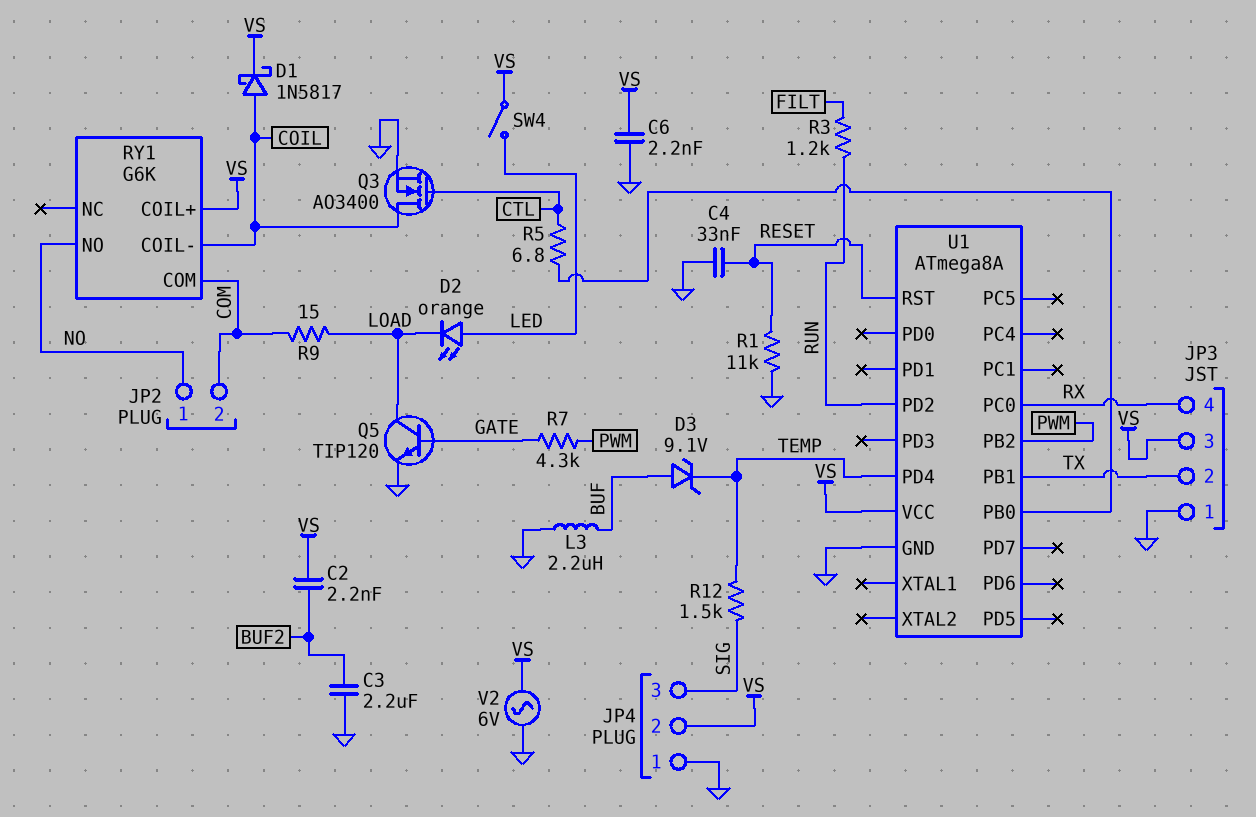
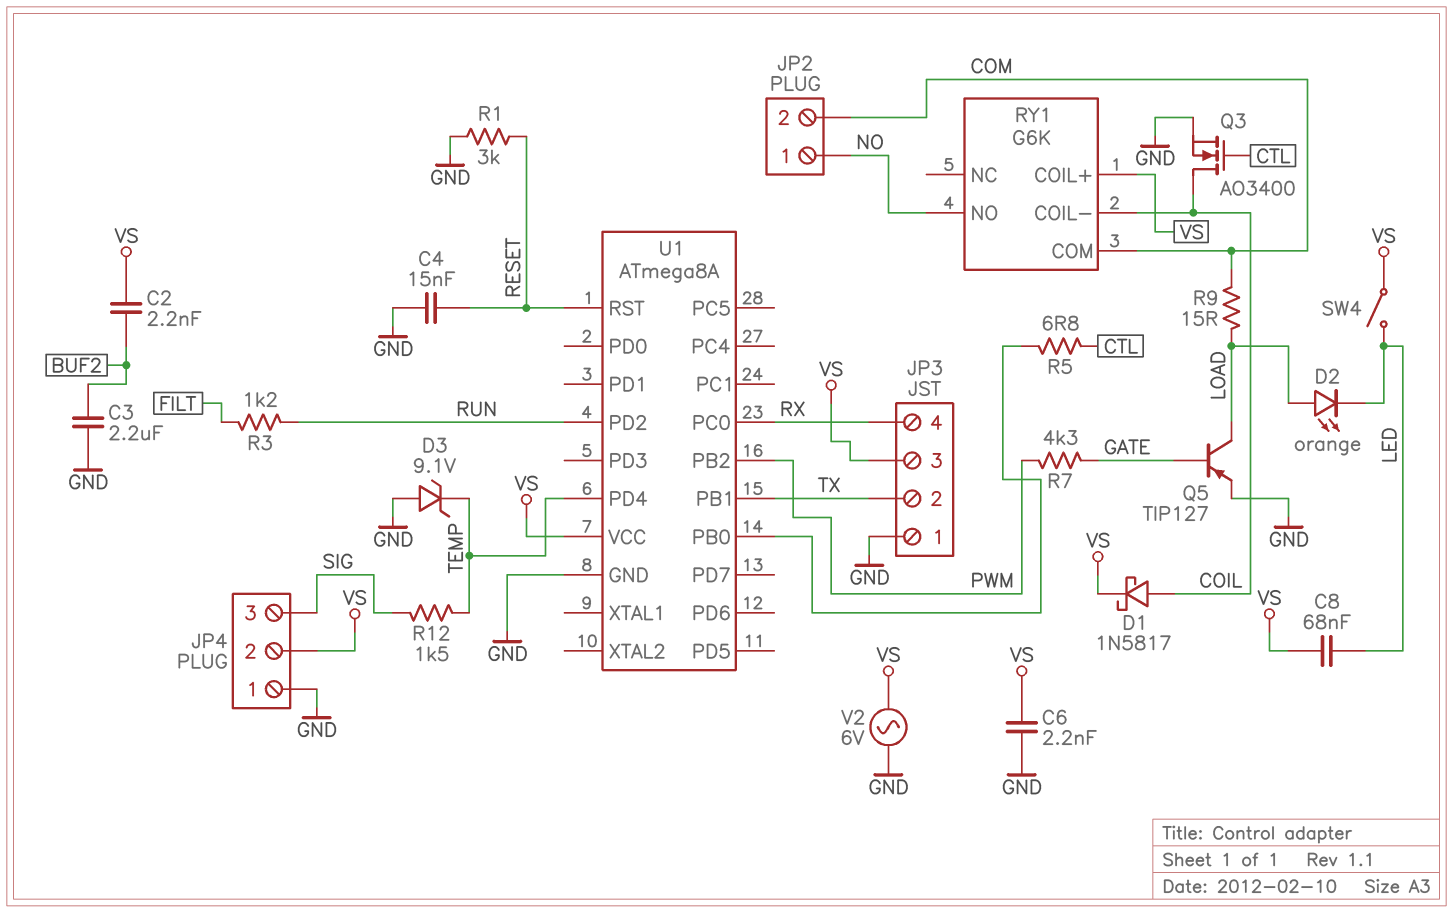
C4: 33nF (GND, RESET) -> 15nF (GND, RESET)
C8: none -> 68nF (LED, VS)
D2: LED orange (A LED, K LOAD) -> LED orange (A LOAD, K LED)
D3: zener 9.1V (A BUF, K TEMP) -> zener 9.1V (A GND, K TEMP)
L3: 2.2uH (BUF, GND) -> none
Q5: NPN TIP120 (B GATE, C LOAD, E GND) -> PNP TIP127 (B GATE, C LOAD, E GND)
R1: 11k (GND, RESET) -> 3k (GND, RESET)

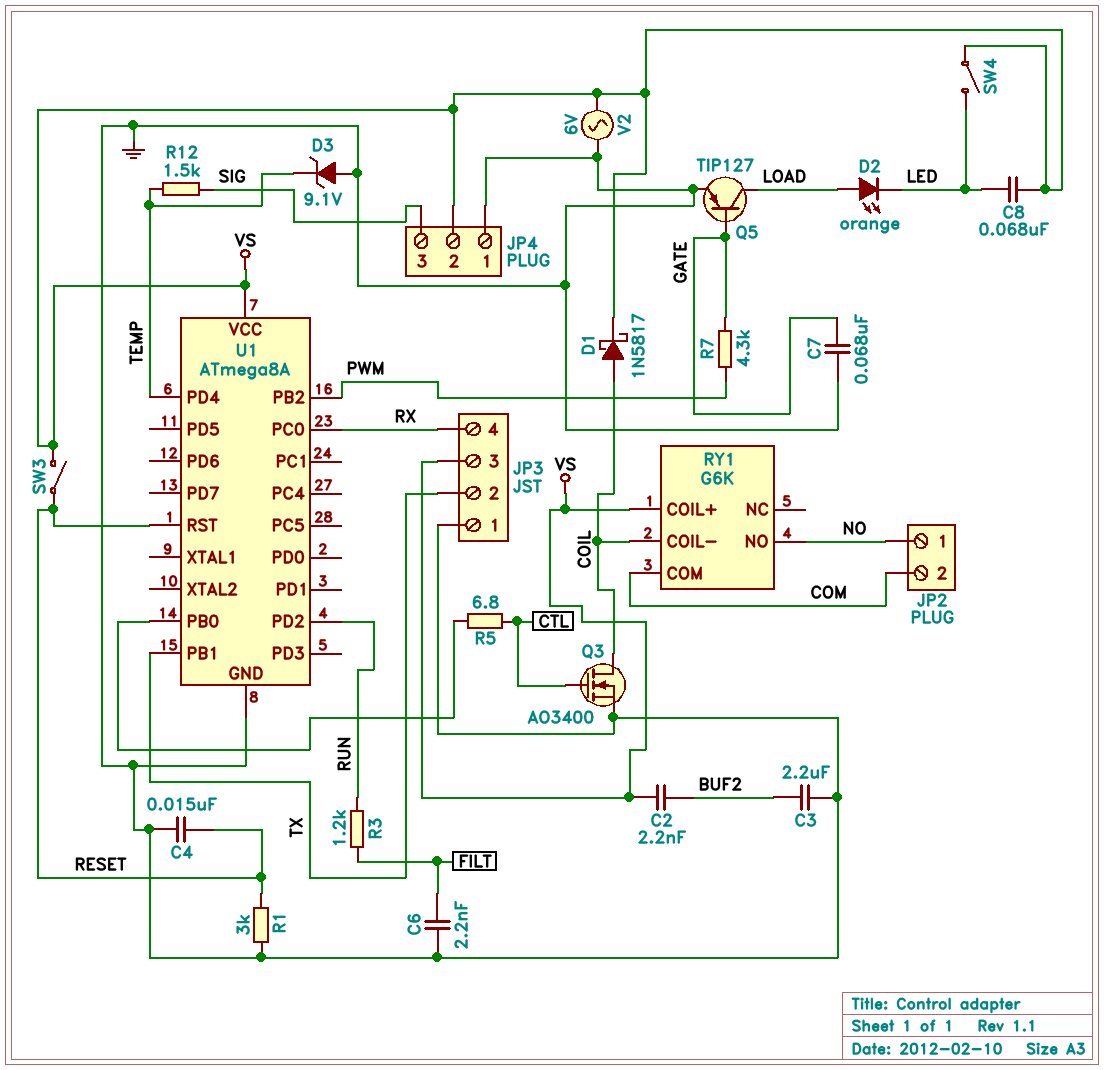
C6: 2.2nF (GND, VS) -> 2.2nF (FILT, GND)
C7: none -> 68nF (GATE, GND)
R9: 15 (COM, LOAD) -> none
SW3: none -> switch (RESET, VS)

